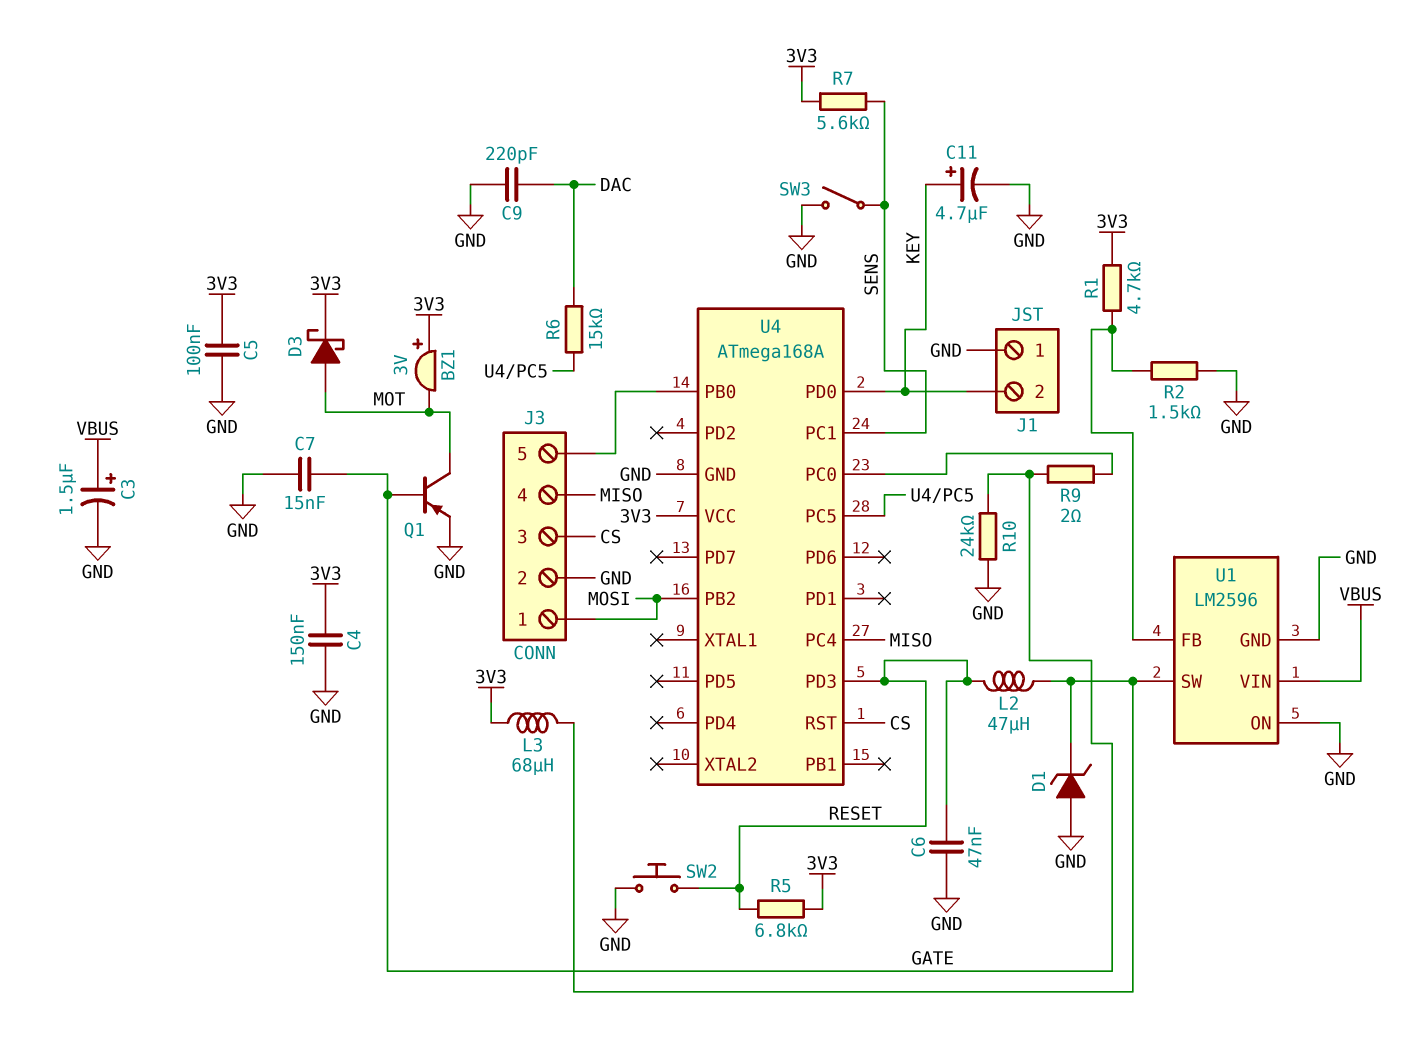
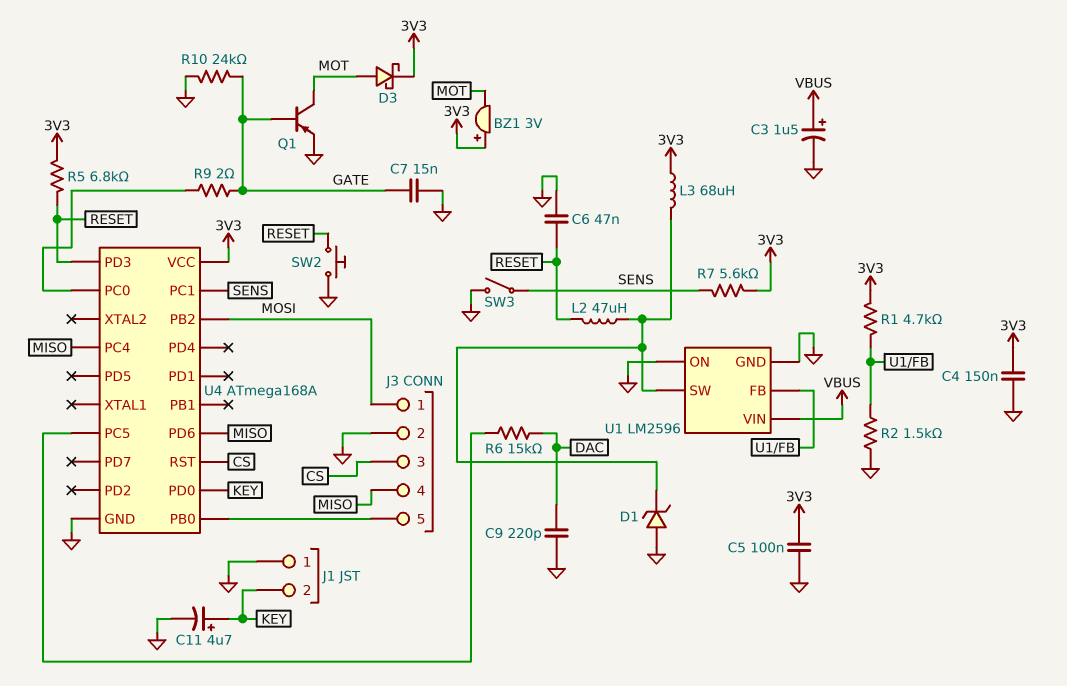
U4 pin PD6: none -> MISO

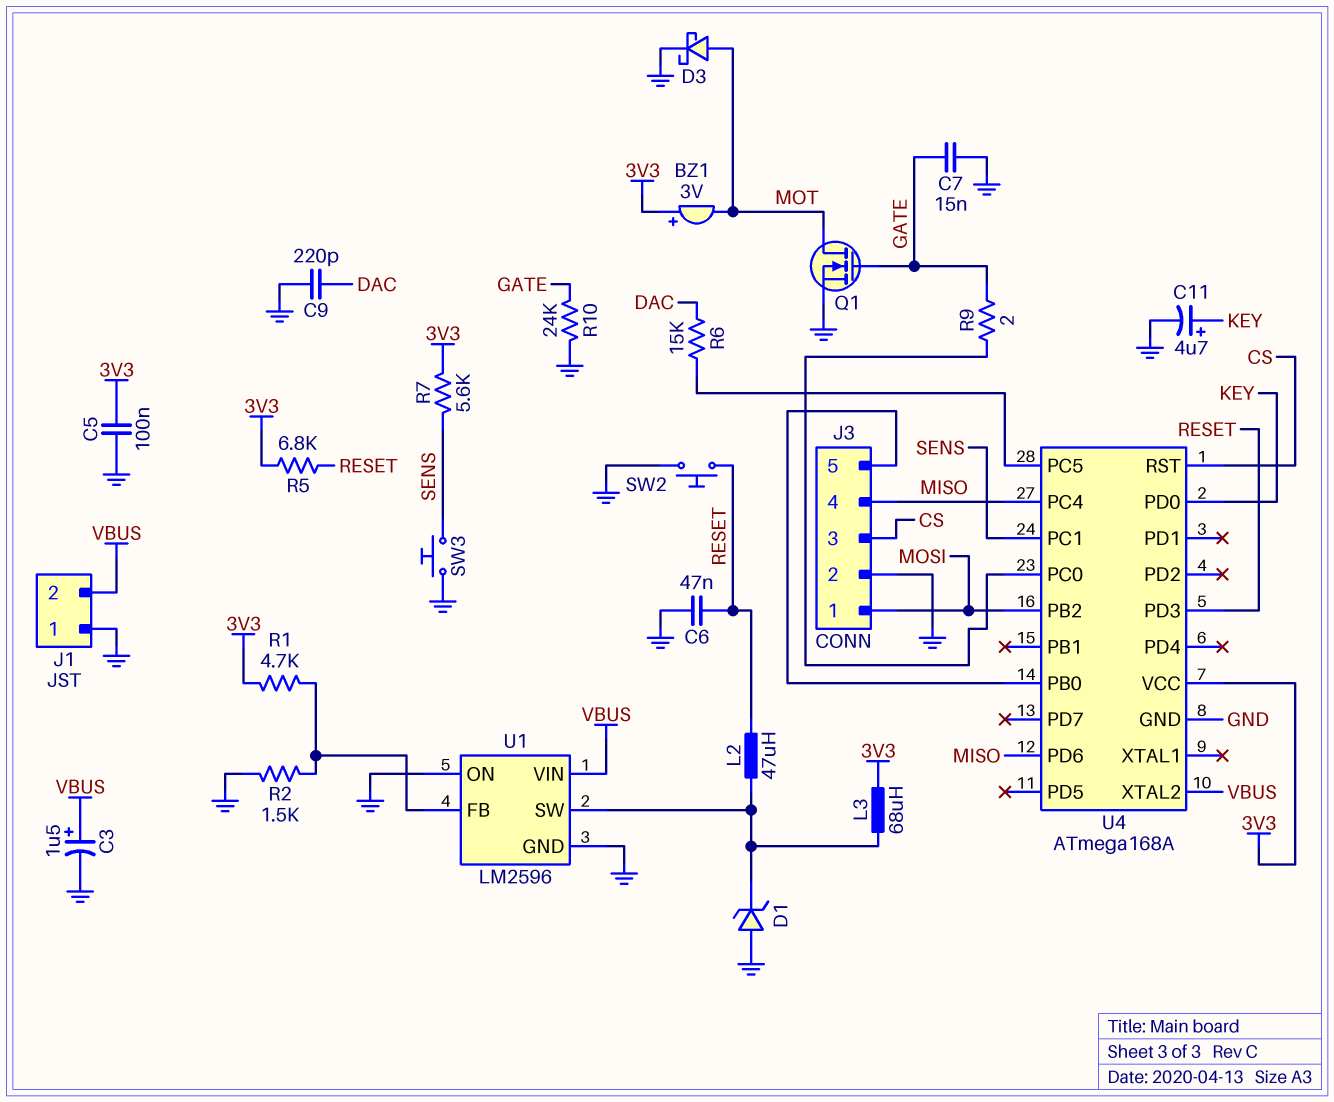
C4: 150nF (3V3, GND) -> none
D3: schottky (A MOT, K 3V3) -> schottky (A MOT, K GND)
J1 pin 2: KEY -> VBUS
Q1: PNP (B GATE, C MOT, E GND) -> NMOS (G GATE, D MOT, S GND)
SW3: switch (GND, SENS) -> button (GND, SENS)
U4 pin XTAL2: none -> VBUS

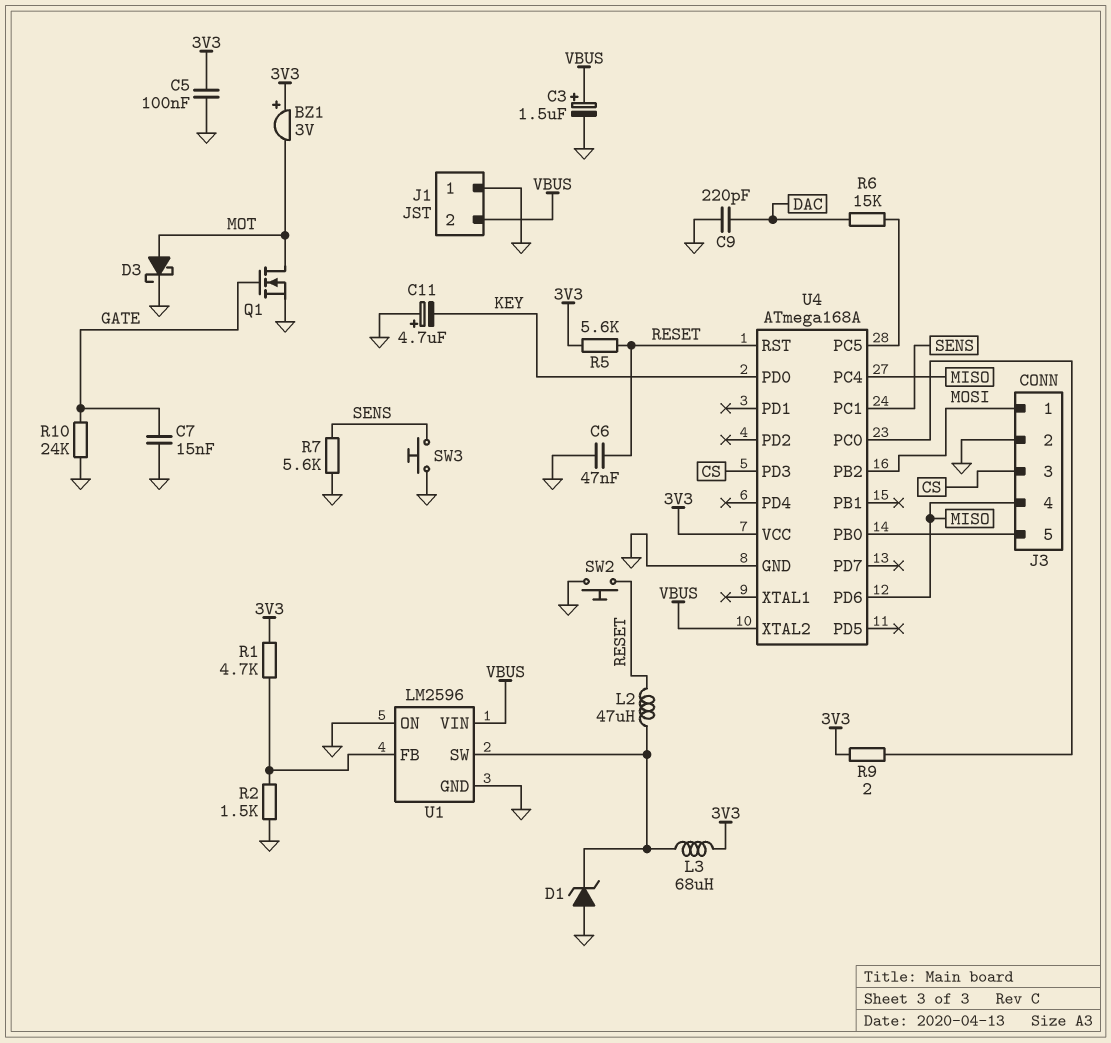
C11: 4.7uF (plus KEY, minus GND) -> 4.7uF (plus GND, minus KEY)
R5: 6.8k (3V3, RESET) -> 5.6k (3V3, RESET)
R7: 5.6k (3V3, SENS) -> 5.6k (GND, SENS)
R9: 2 (GATE, U4/PC0) -> 2 (3V3, U4/PC0)
U4 pin PD3: RESET -> CS
U4 pin RST: CS -> RESET

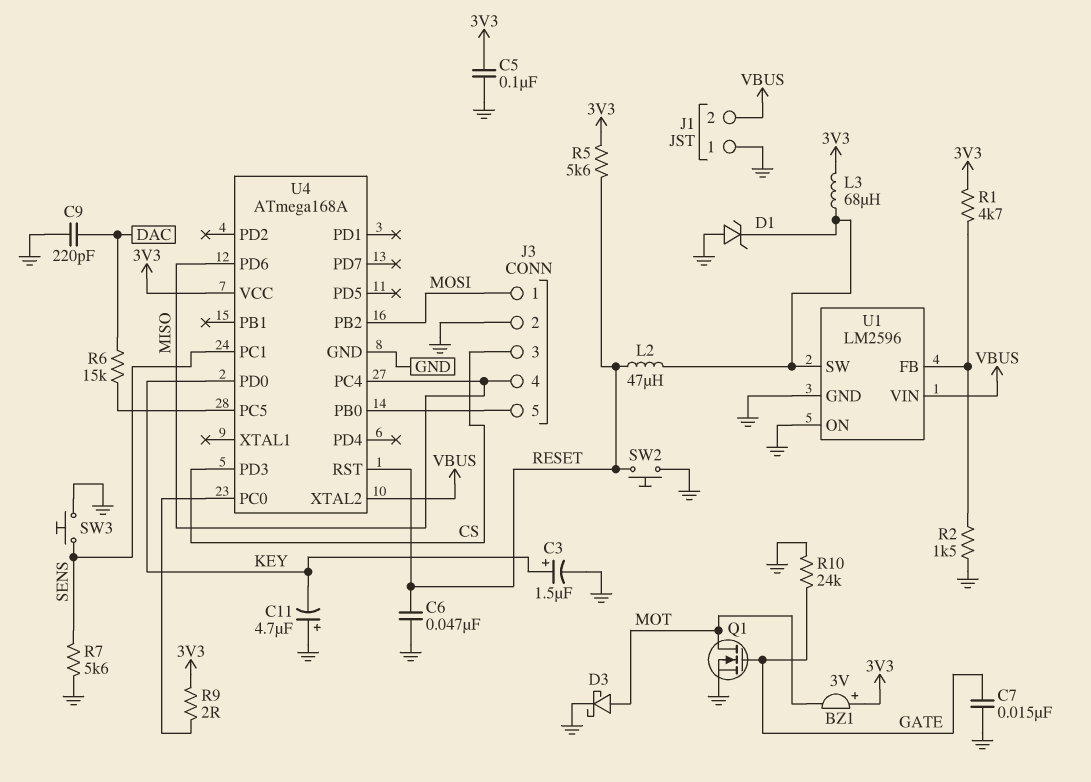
C3: 1.5uF (plus VBUS, minus GND) -> 1.5uF (plus KEY, minus GND)

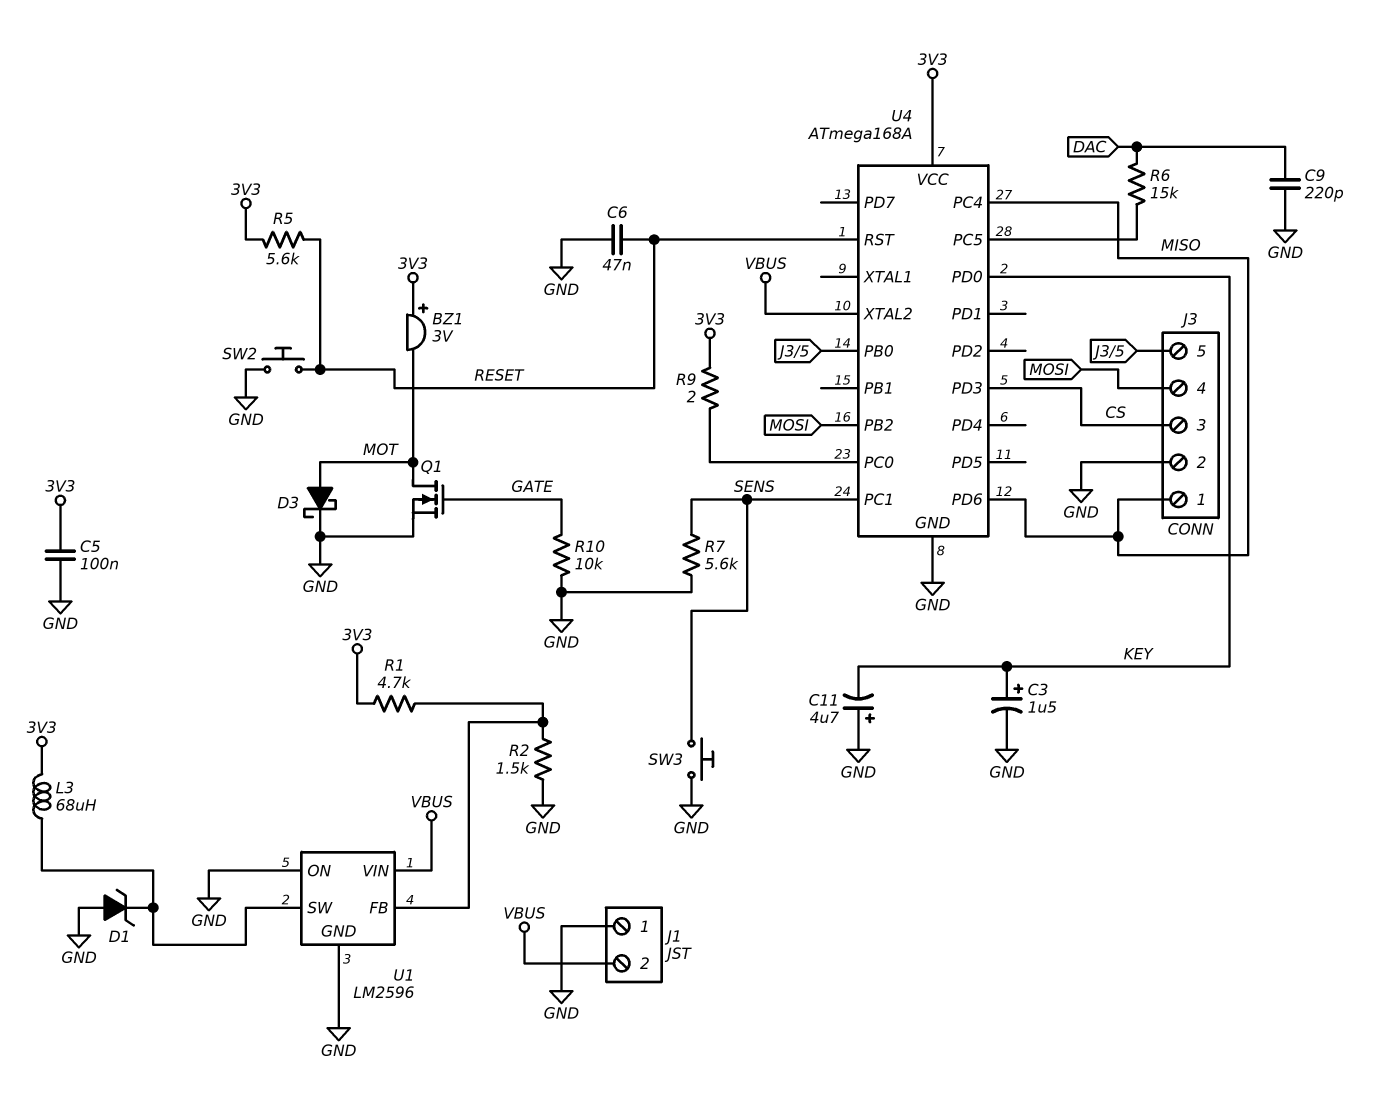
C7: 15nF (GATE, GND) -> none
J3 pin 1: MOSI -> MISO
J3 pin 4: MISO -> MOSI
L2: 47uH (RESET, U1/SW) -> none
R10: 24k (GATE, GND) -> 10k (GATE, GND)

